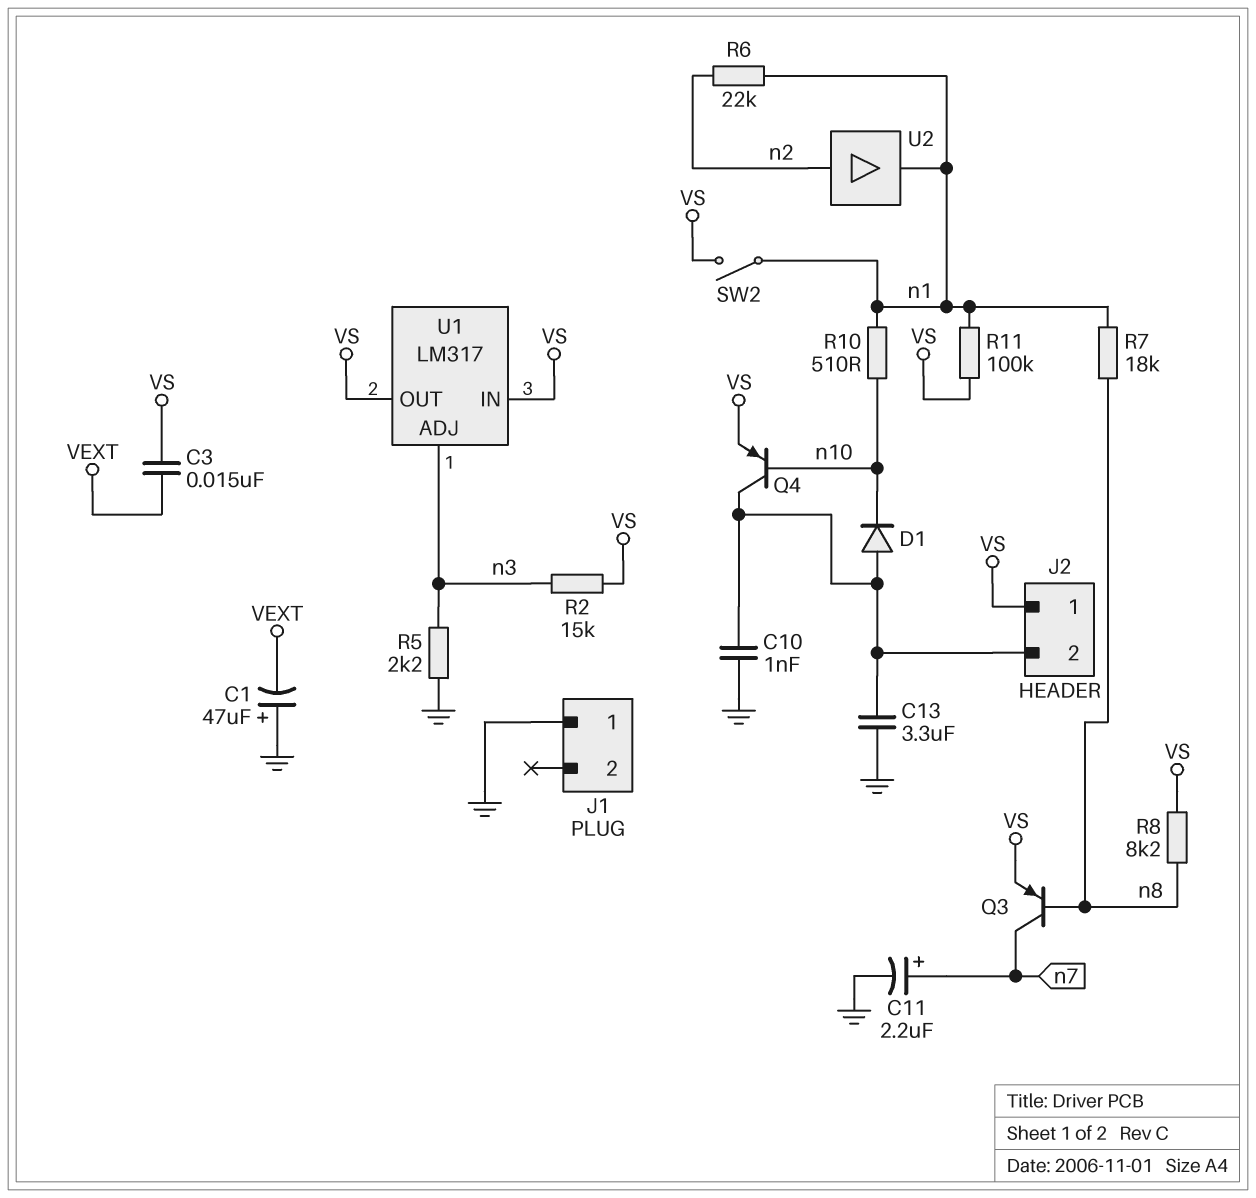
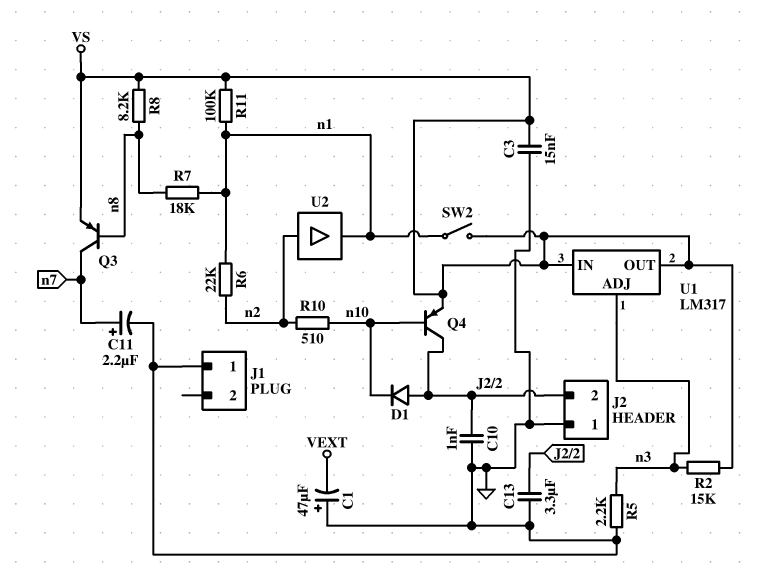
C3: 15nF (VEXT, VS) -> 15nF (GND, VS)
J2 pin 1: VS -> GND
R10: 510 (n1, n10) -> 510 (n2, n10)

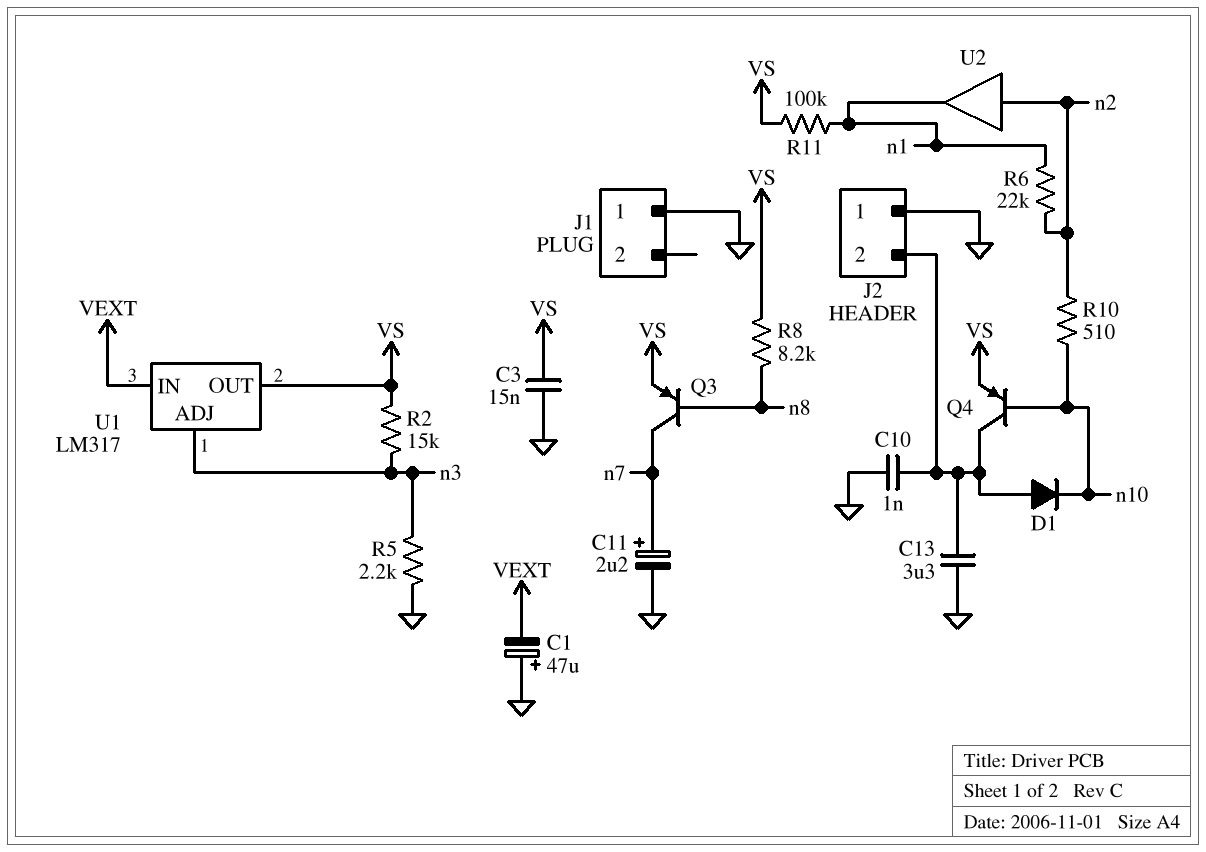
R7: 18k (n1, n8) -> none
SW2: switch (VS, n1) -> none
U1 pin IN: VS -> VEXT

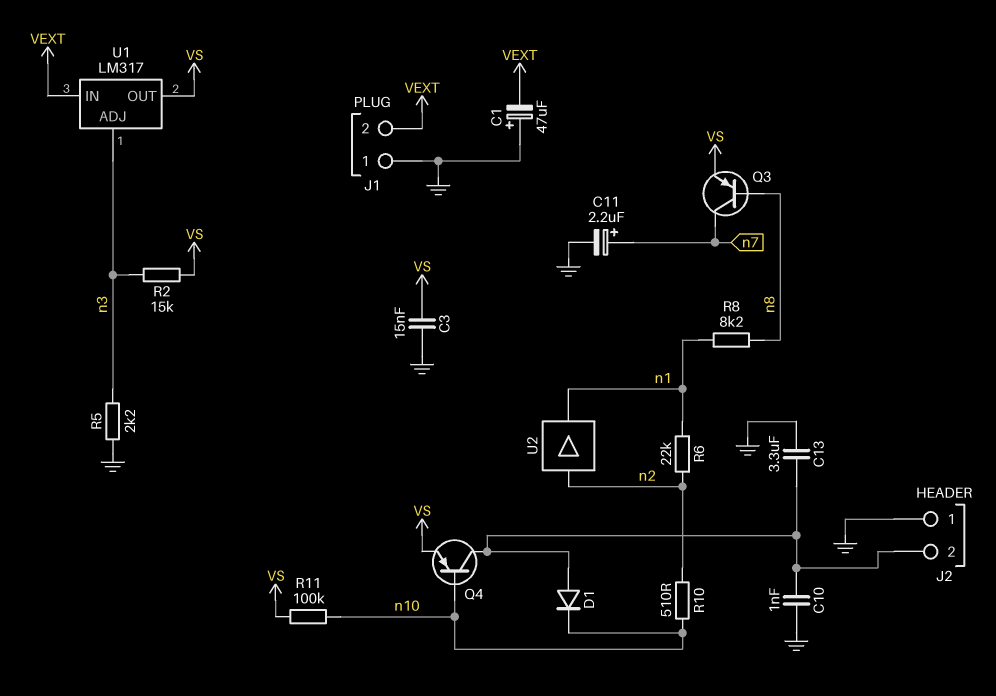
J1 pin 2: none -> VEXT
R8: 8.2k (VS, n8) -> 8.2k (n1, n8)
R11: 100k (VS, n1) -> 100k (VS, n10)

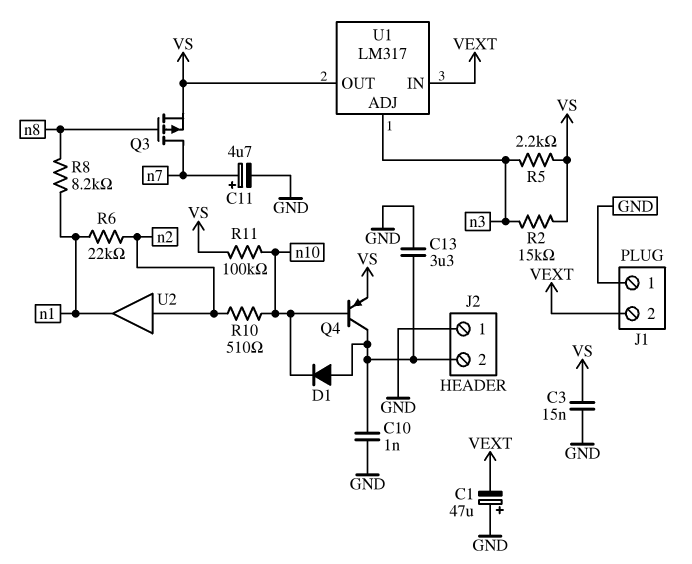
C11: 2.2uF (plus n7, minus GND) -> 4.7uF (plus n7, minus GND)
Q3: PNP (B n8, C n7, E VS) -> PMOS (G n8, D n7, S VS)
R5: 2.2k (GND, n3) -> 2.2k (VS, n3)

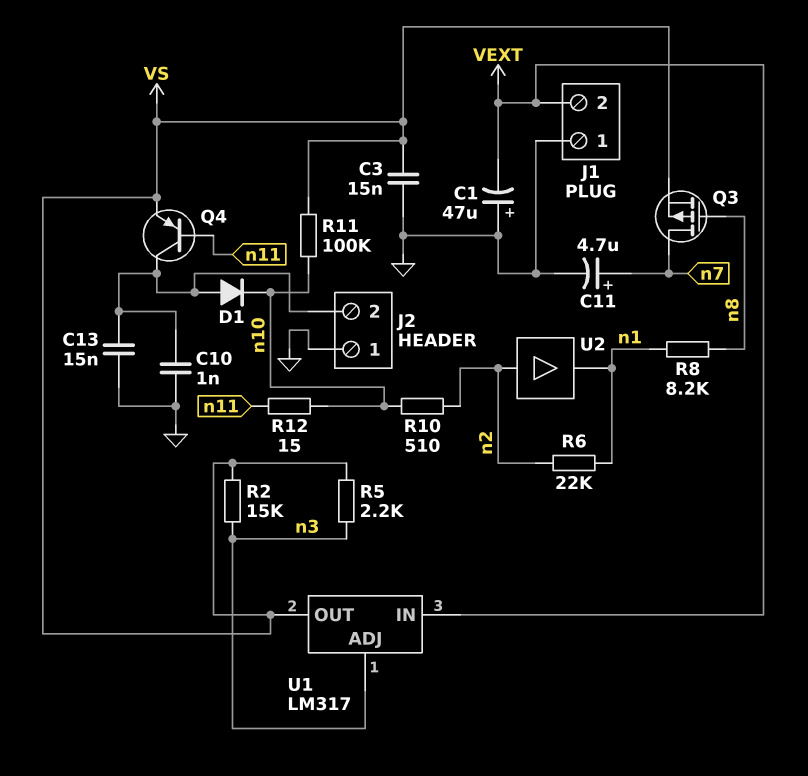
C13: 3.3uF (GND, J2/2) -> 15nF (GND, J2/2)
Q4: PNP (B n10, C J2/2, E VS) -> PNP (B n11, C J2/2, E VS)
R12: none -> 15 (n10, n11)

